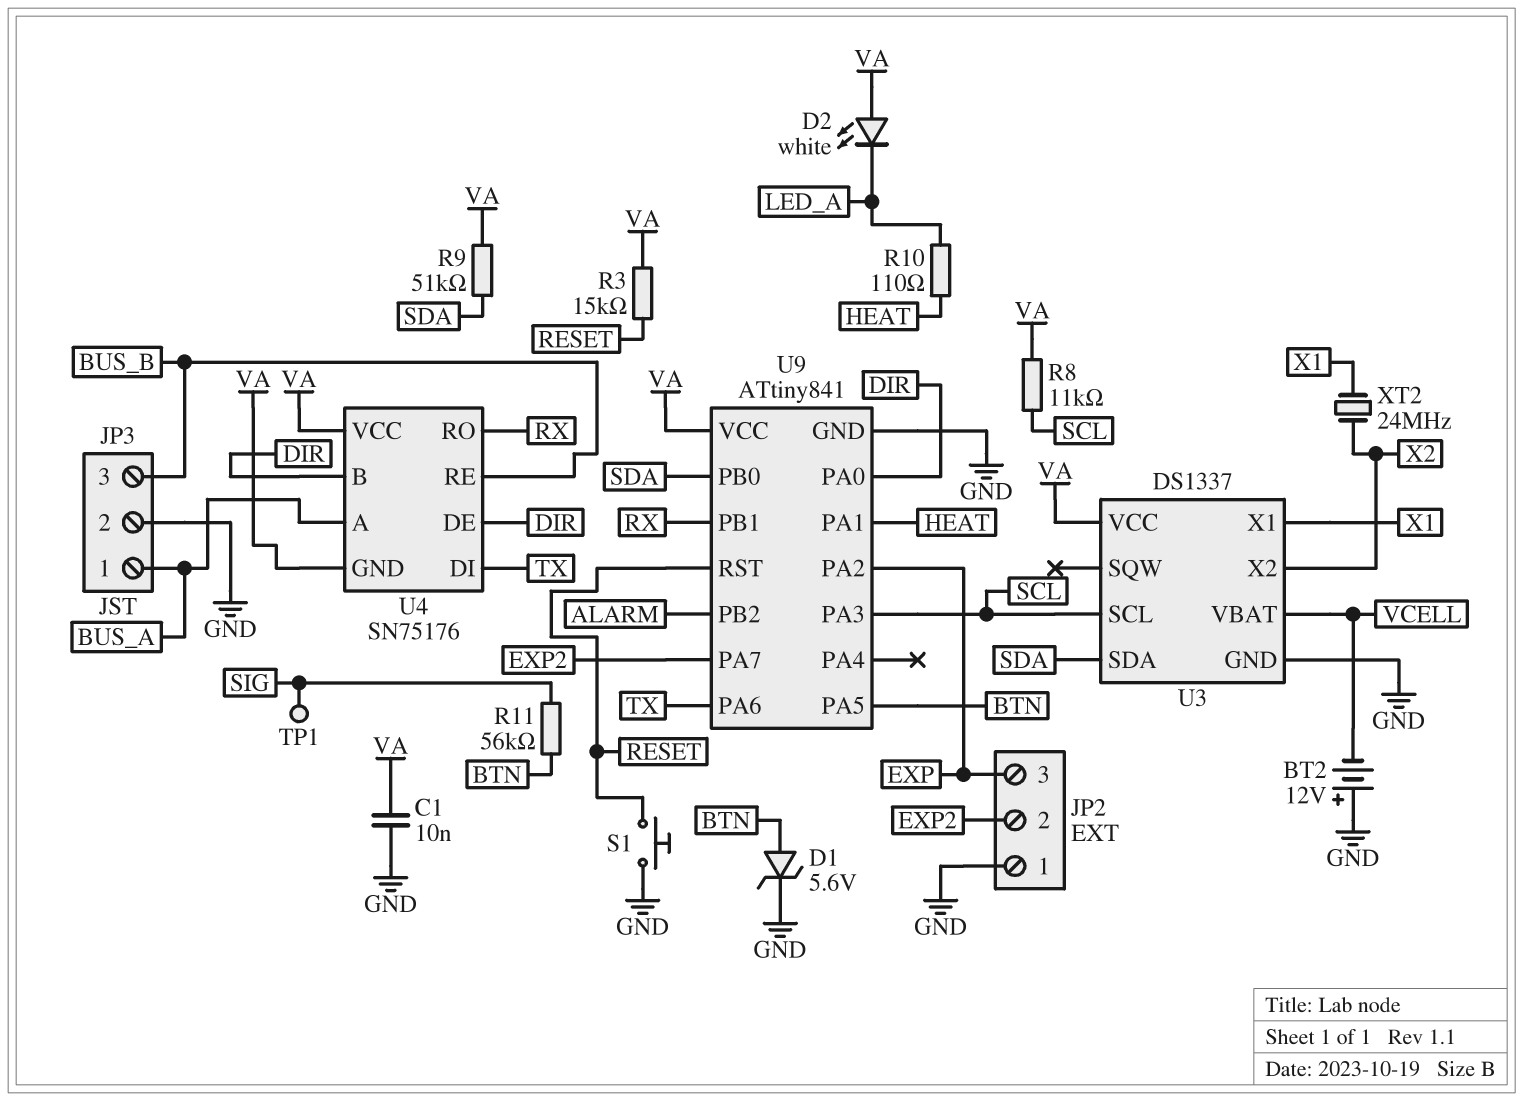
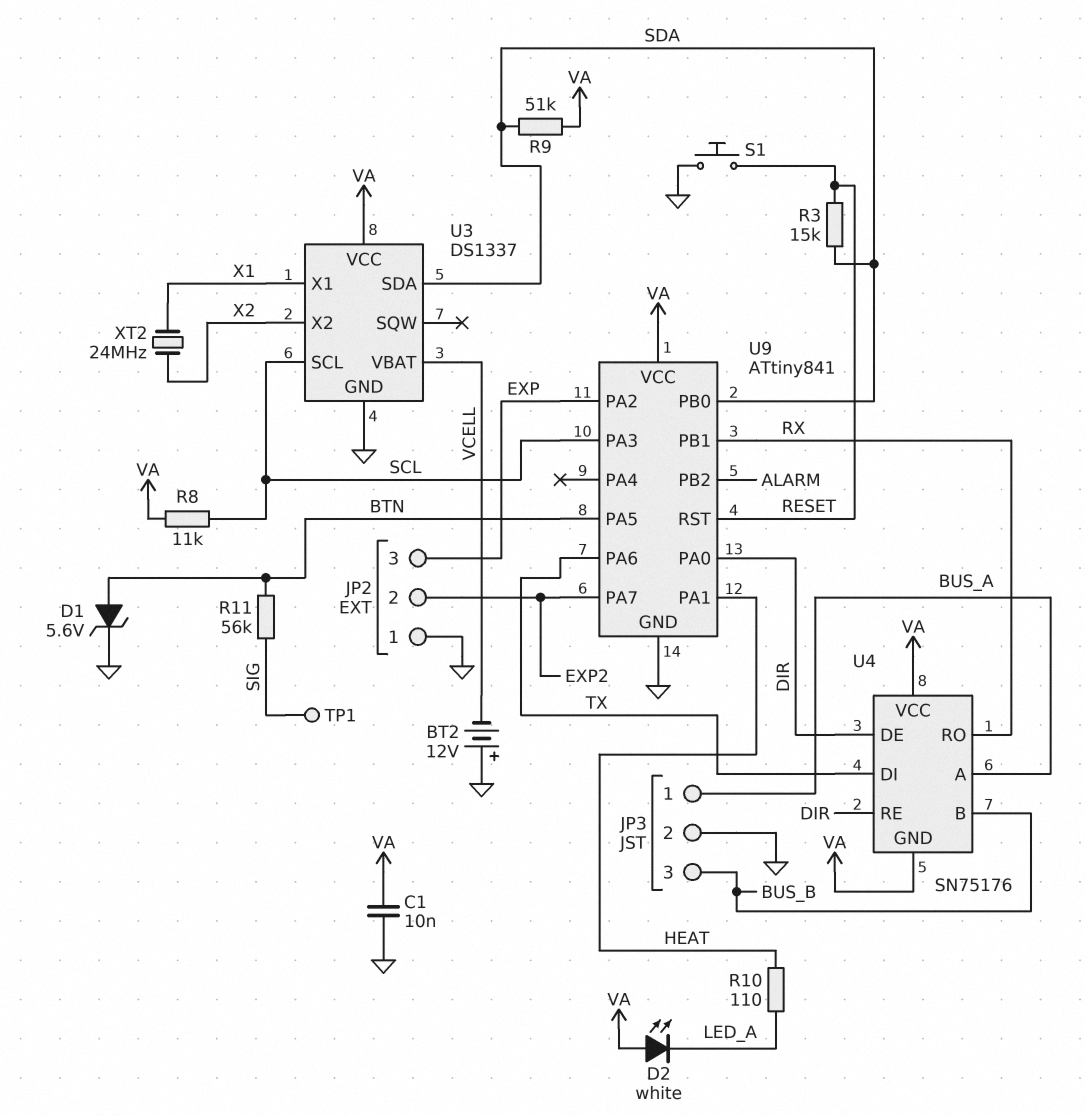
R3: 15k (RESET, VA) -> 15k (RESET, SDA)
U4 pin B: DIR -> BUS_B
U4 pin RE: BUS_B -> DIR

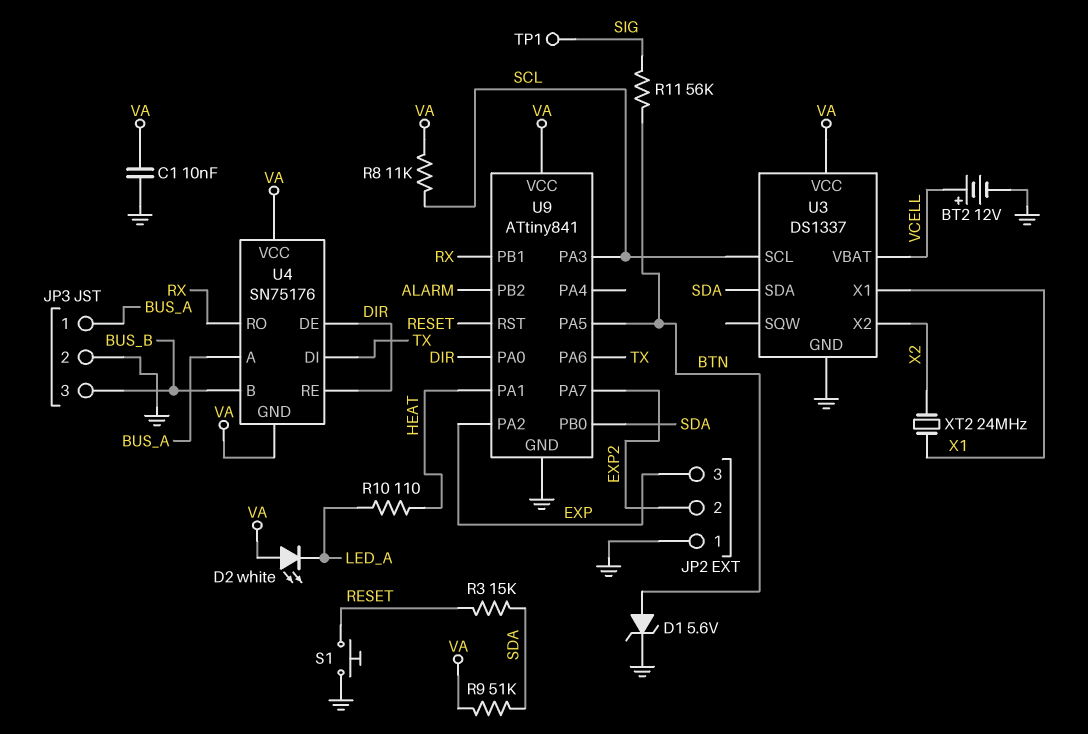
BT2: 12V (plus GND, minus VCELL) -> 12V (plus VCELL, minus GND)

